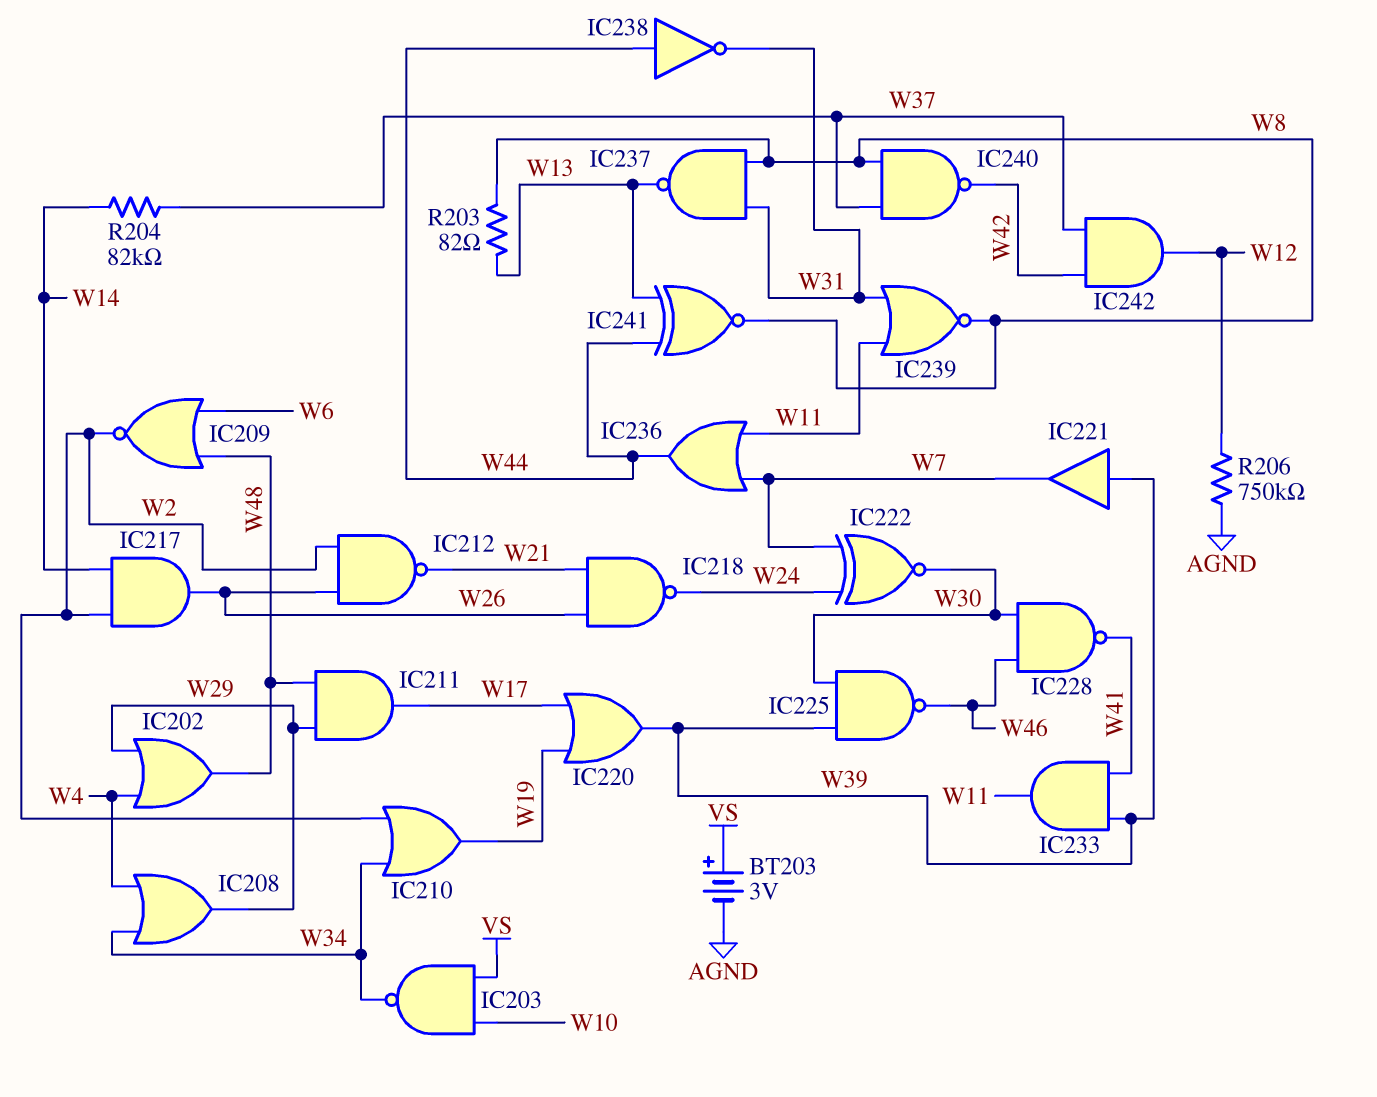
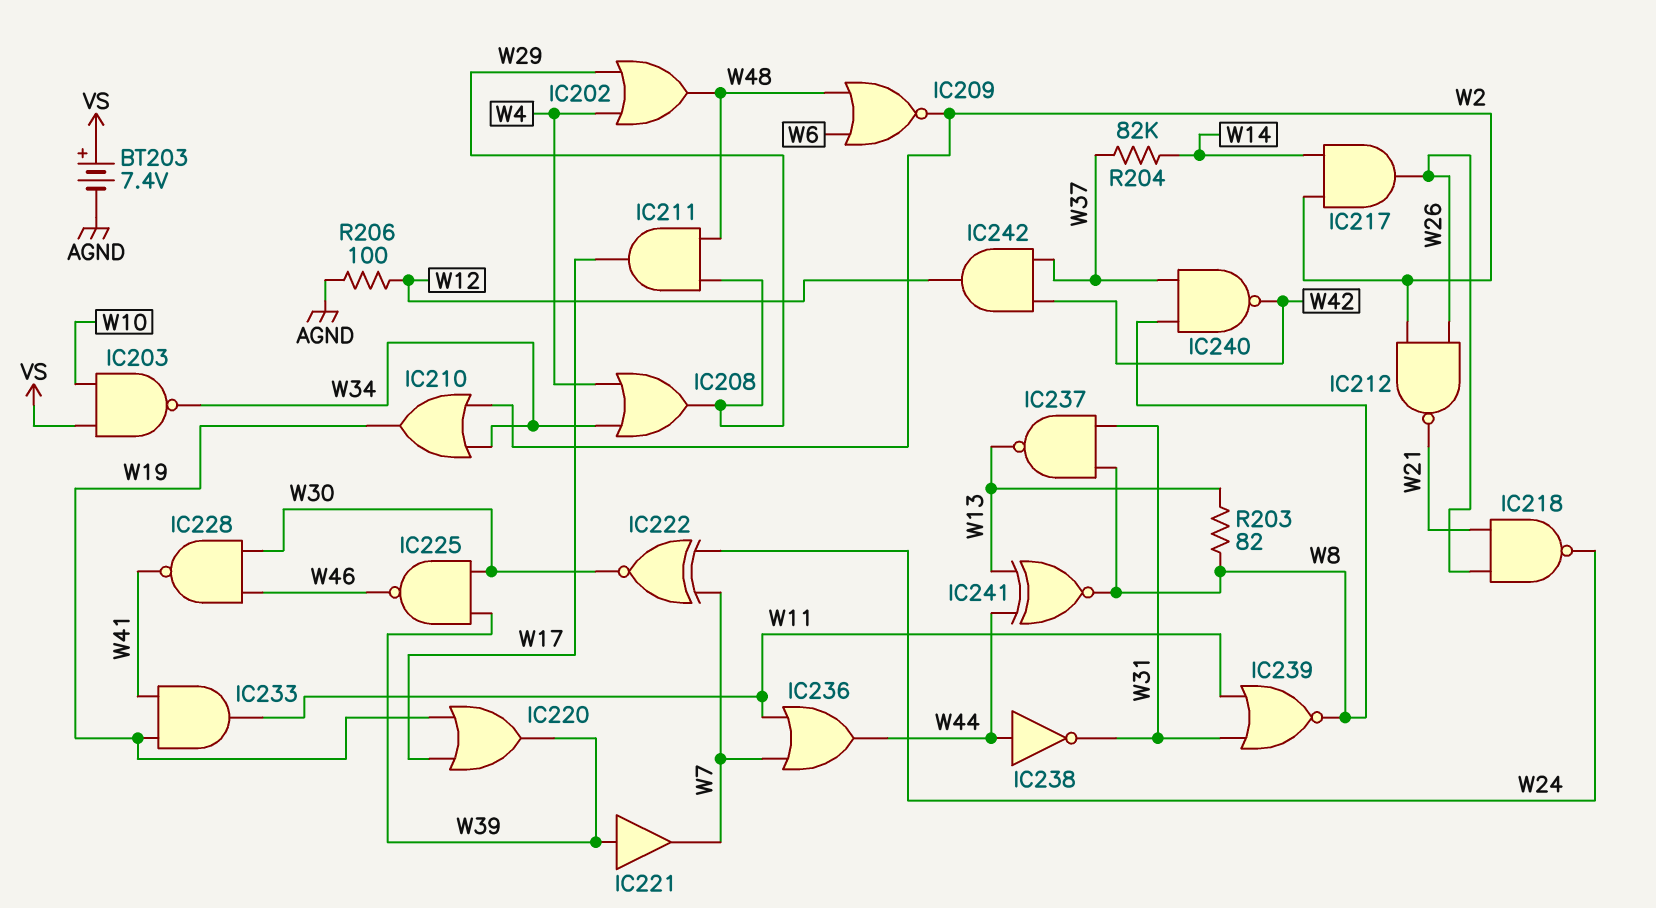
BT203: 3V (plus VS, minus AGND) -> 7.4V (plus VS, minus AGND)
IC233: AND (in W39, in W41, out W11) -> AND (in W19, in W41, out W11)
R206: 750k (AGND, W12) -> 100 (AGND, W12)

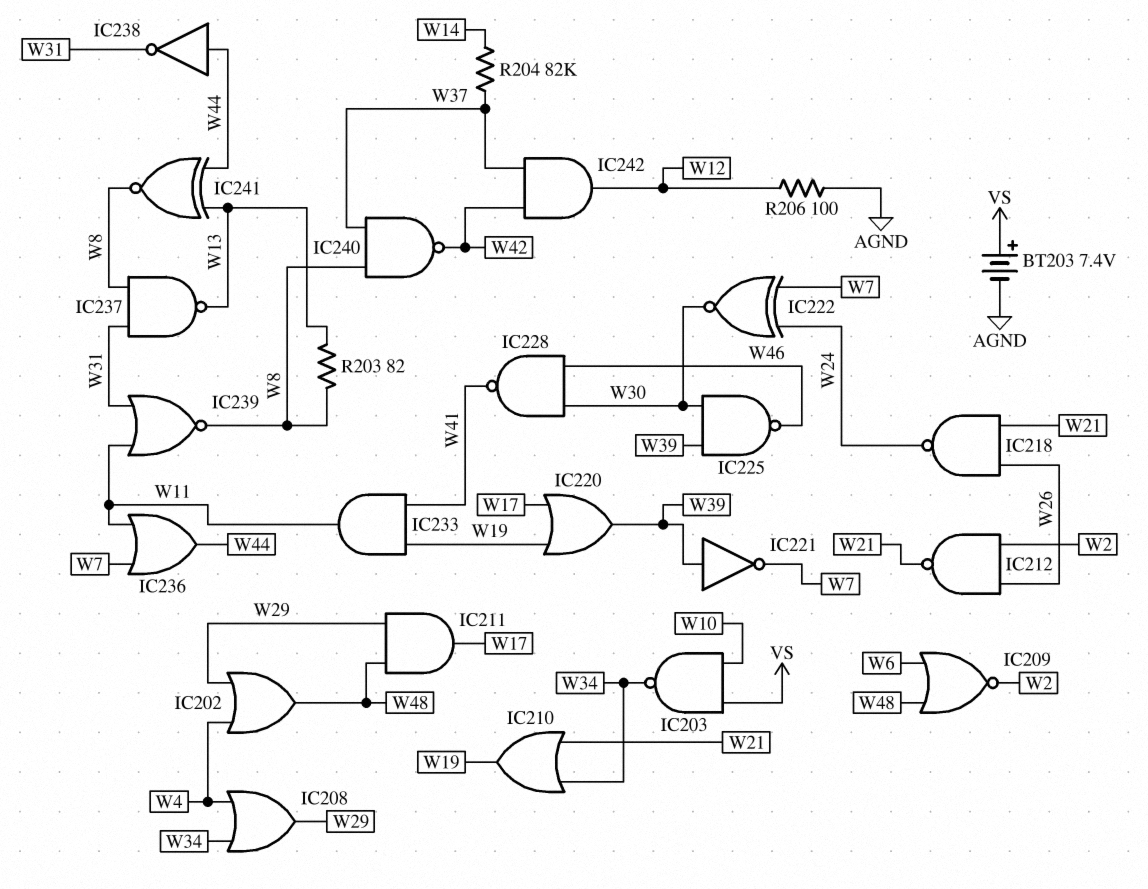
IC210: OR (in W2, in W34, out W19) -> OR (in W21, in W34, out W19)
IC217: AND (in W2, in W14, out W26) -> none
IC221: buffer (in W39, out W7) -> NOT (in W39, out W7)

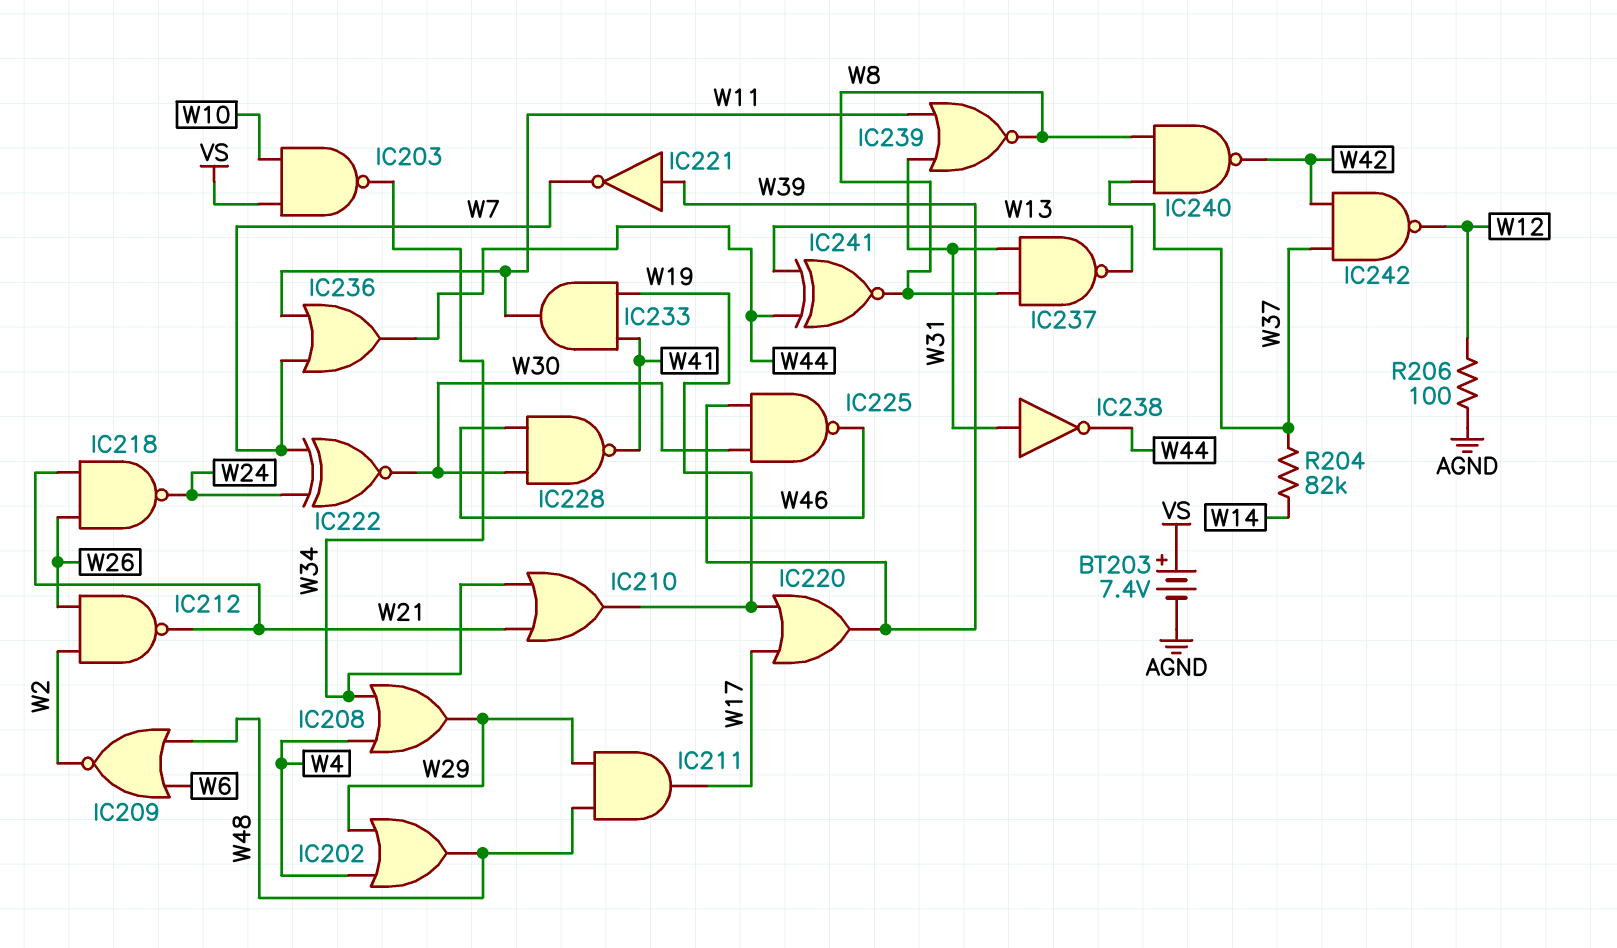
IC238: NOT (in W44, out W31) -> NOT (in W31, out W44)
IC242: AND (in W37, in W42, out W12) -> NAND (in W37, in W42, out W12)
R203: 82 (W8, W13) -> none

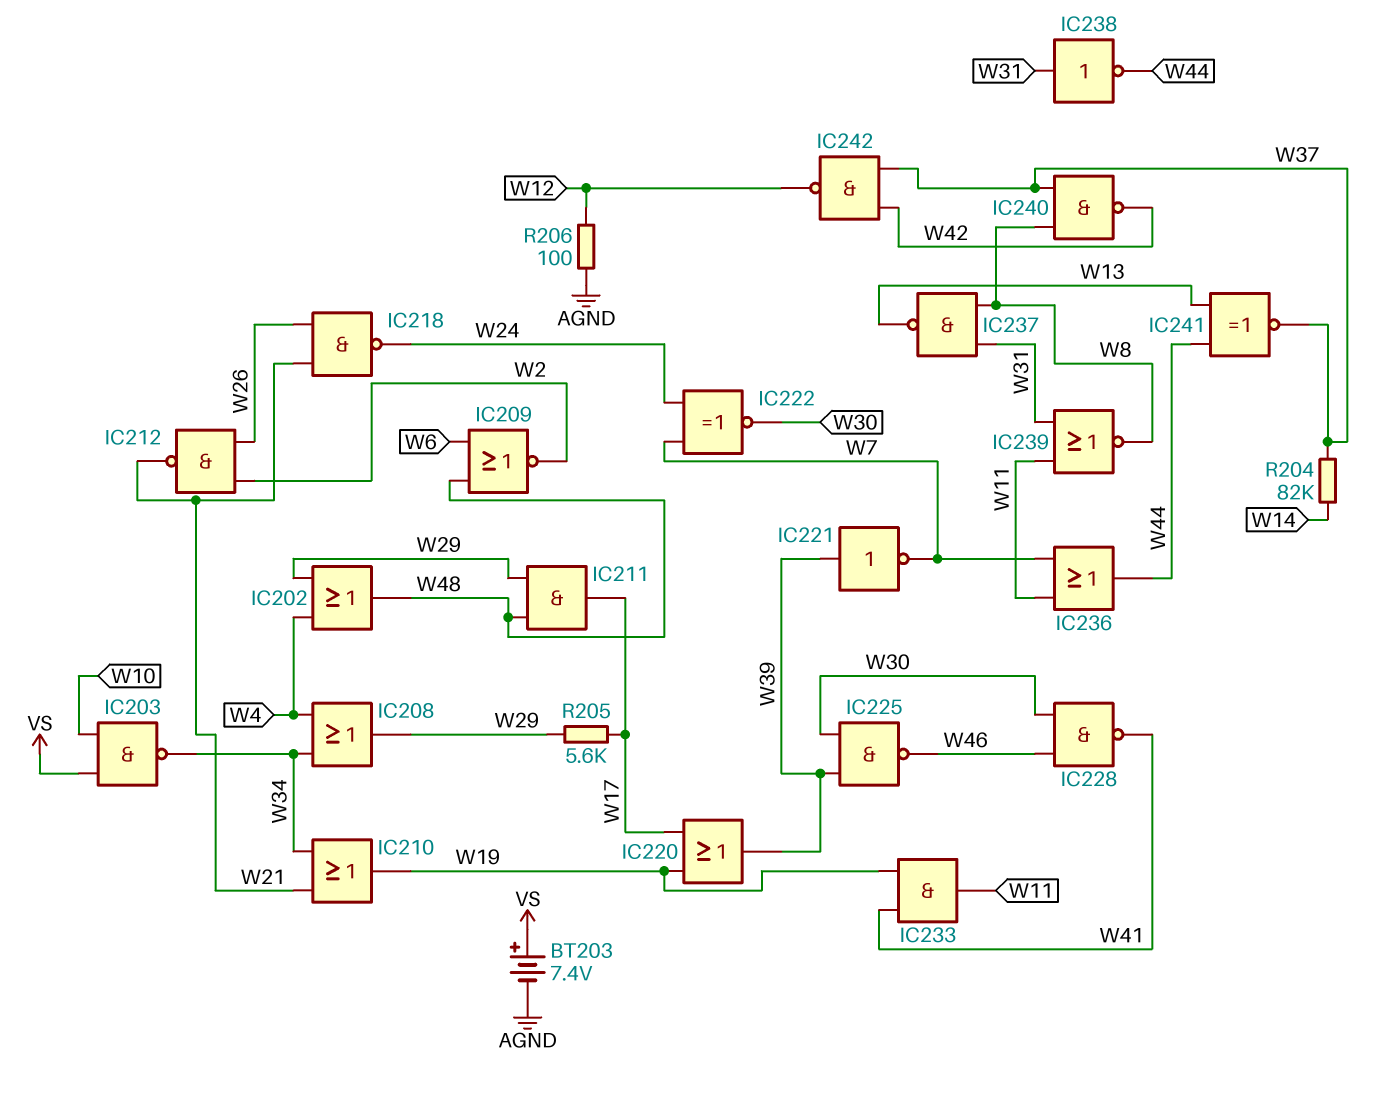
IC241: XNOR (in W13, in W44, out W8) -> XNOR (in W13, in W44, out W37)
R205: none -> 5.6k (W17, W29)

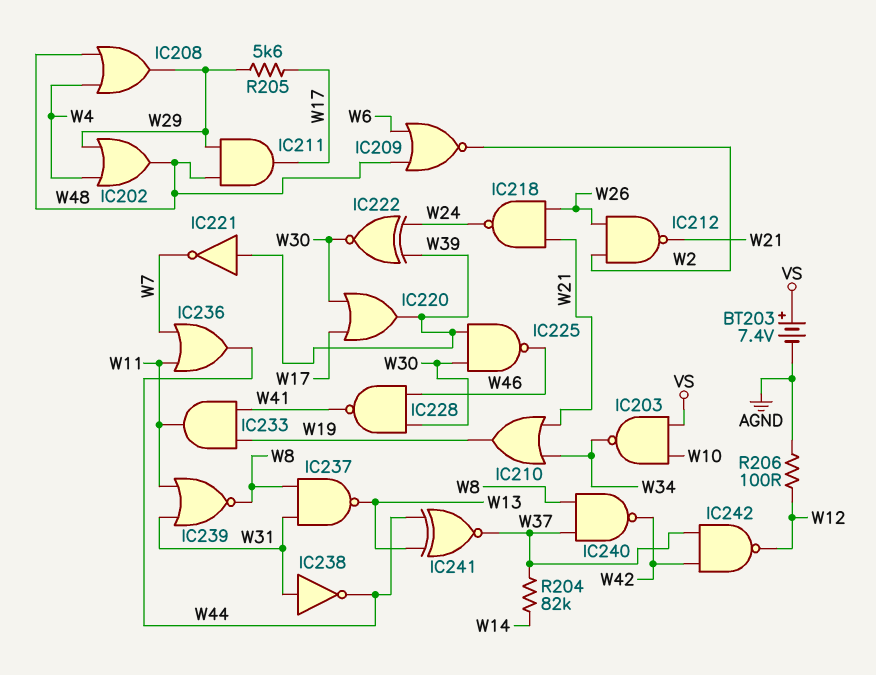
IC208: OR (in W4, in W34, out W29) -> OR (in W4, in W48, out W29)
IC220: OR (in W17, in W19, out W39) -> OR (in W17, in W30, out W39)
IC222: XNOR (in W7, in W24, out W30) -> XNOR (in W24, in W39, out W30)

